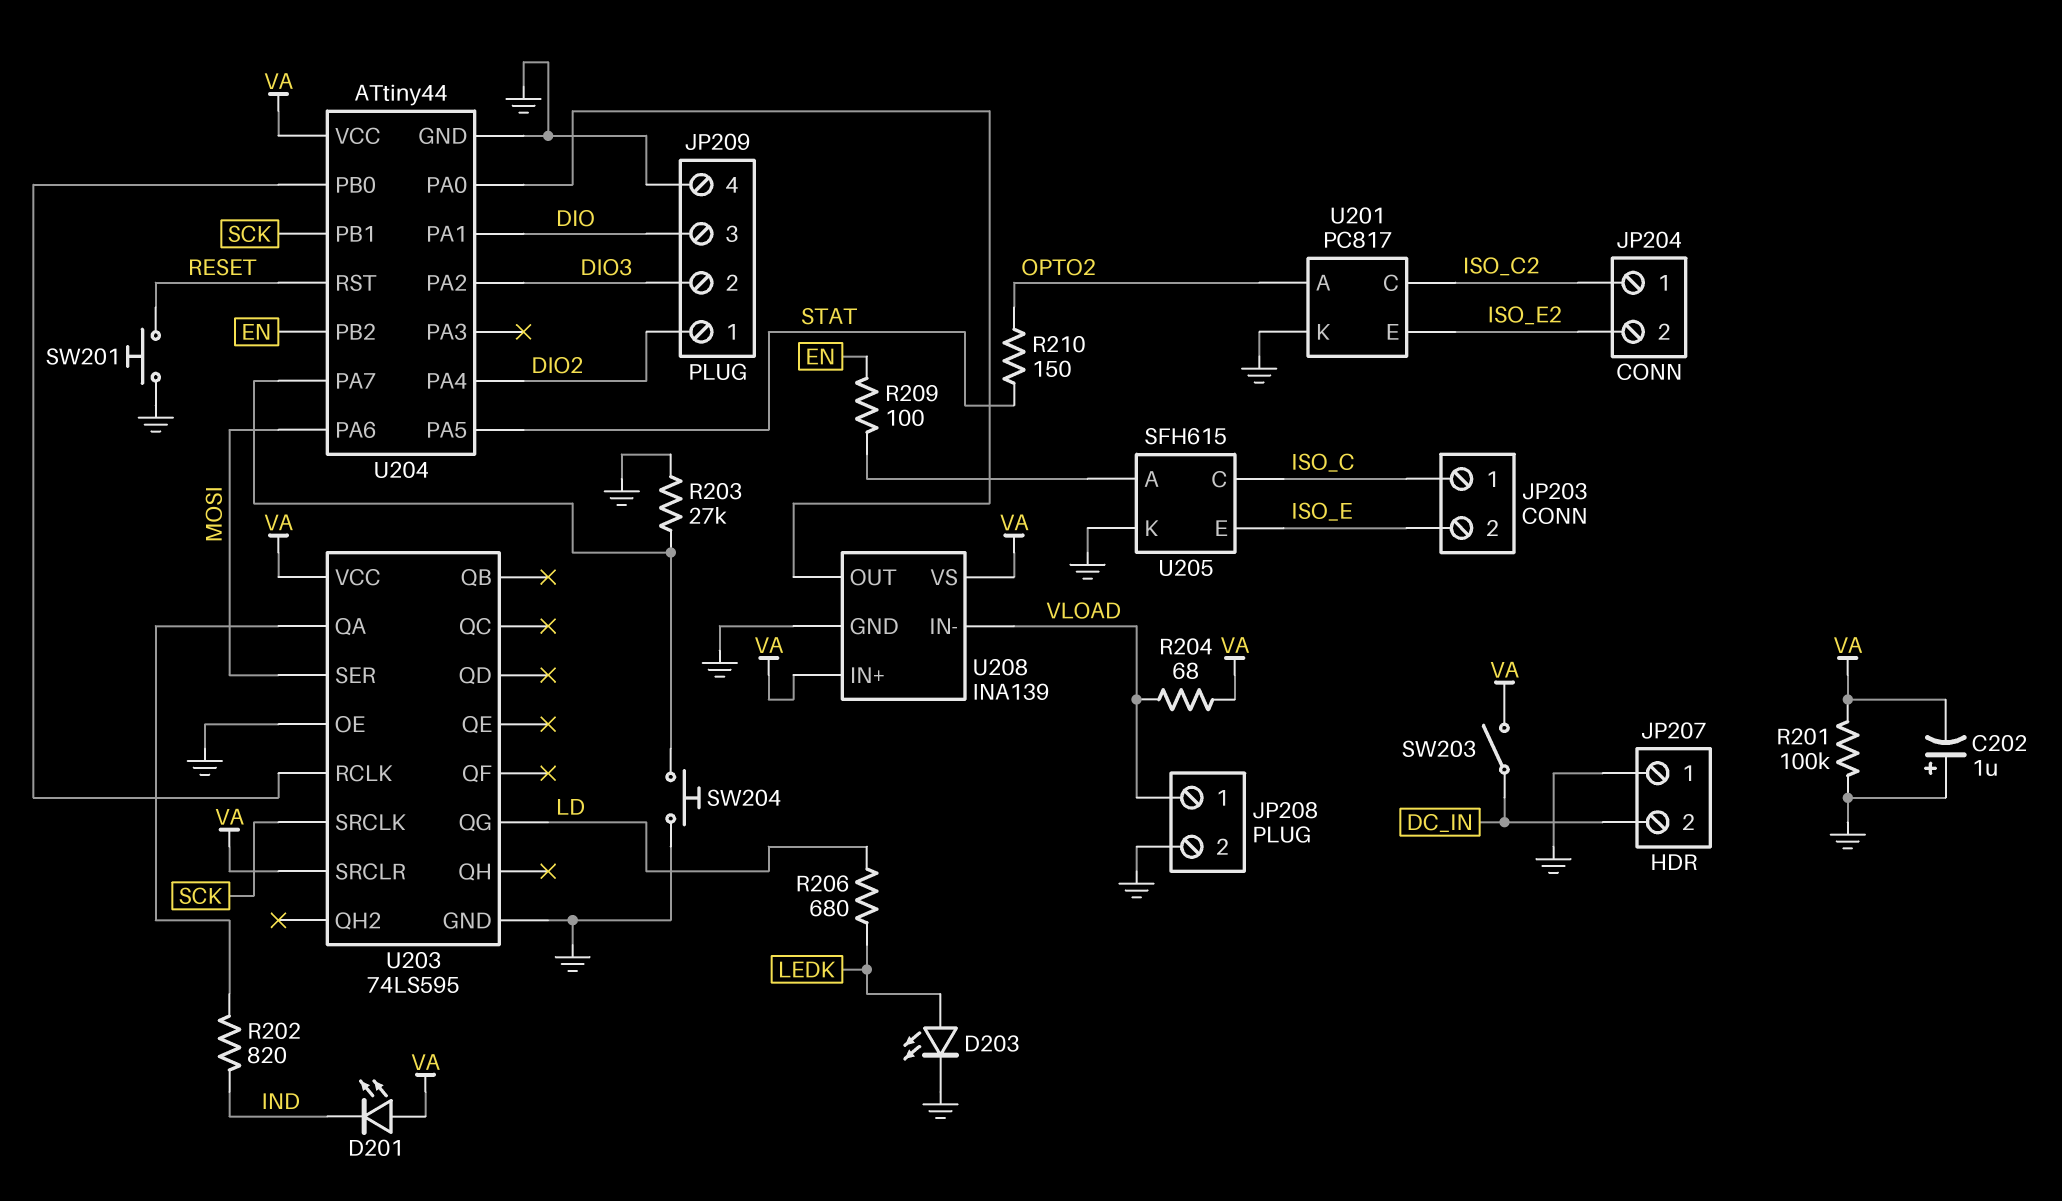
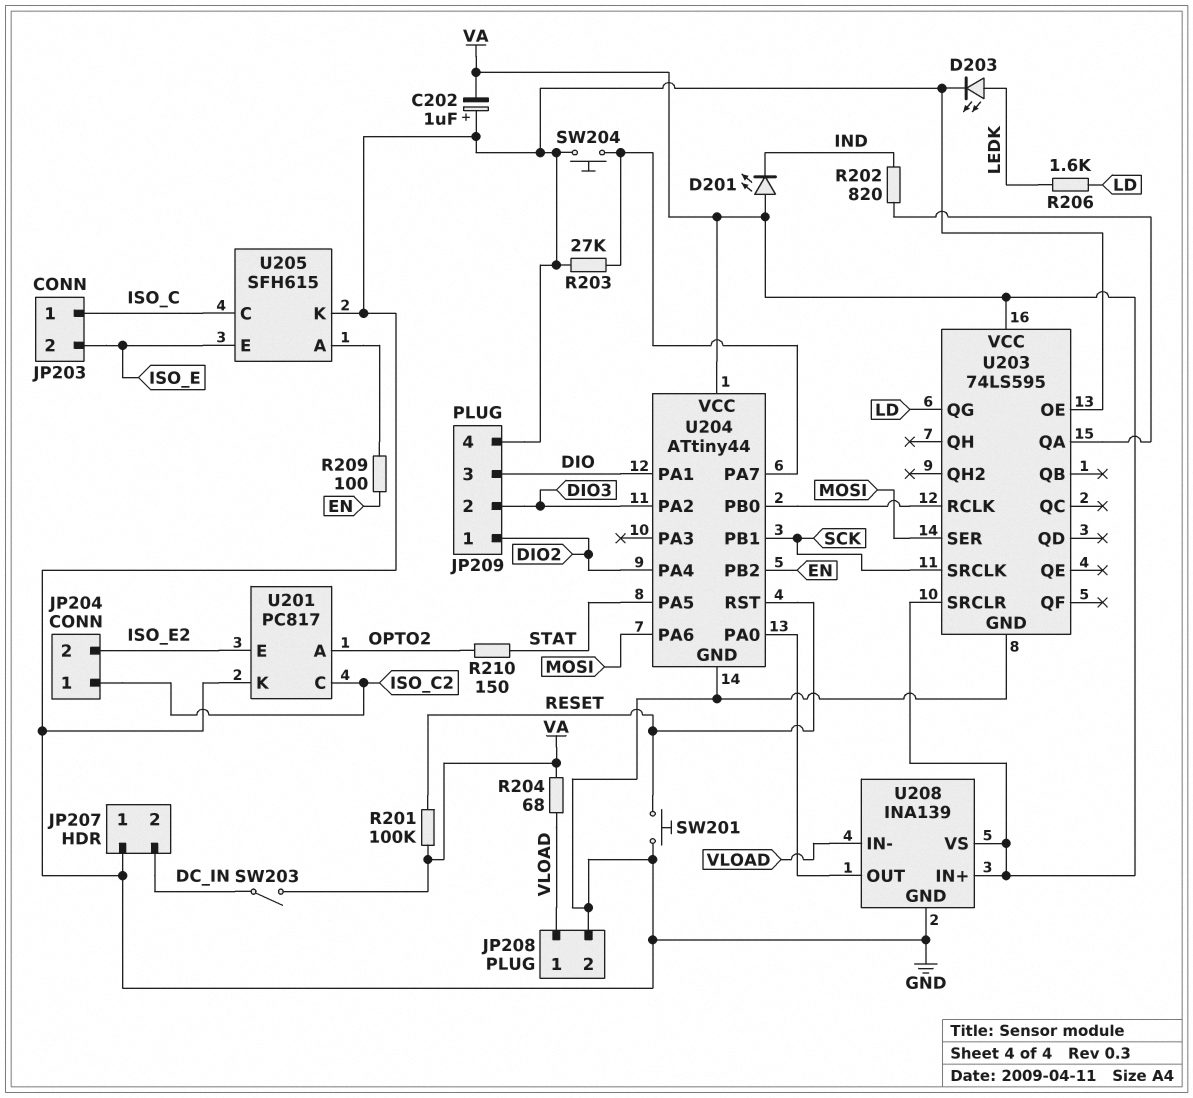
R201: 100k (GND, VA) -> 100k (RESET, VA)
R206: 680 (LD, LEDK) -> 1.6k (LD, LEDK)

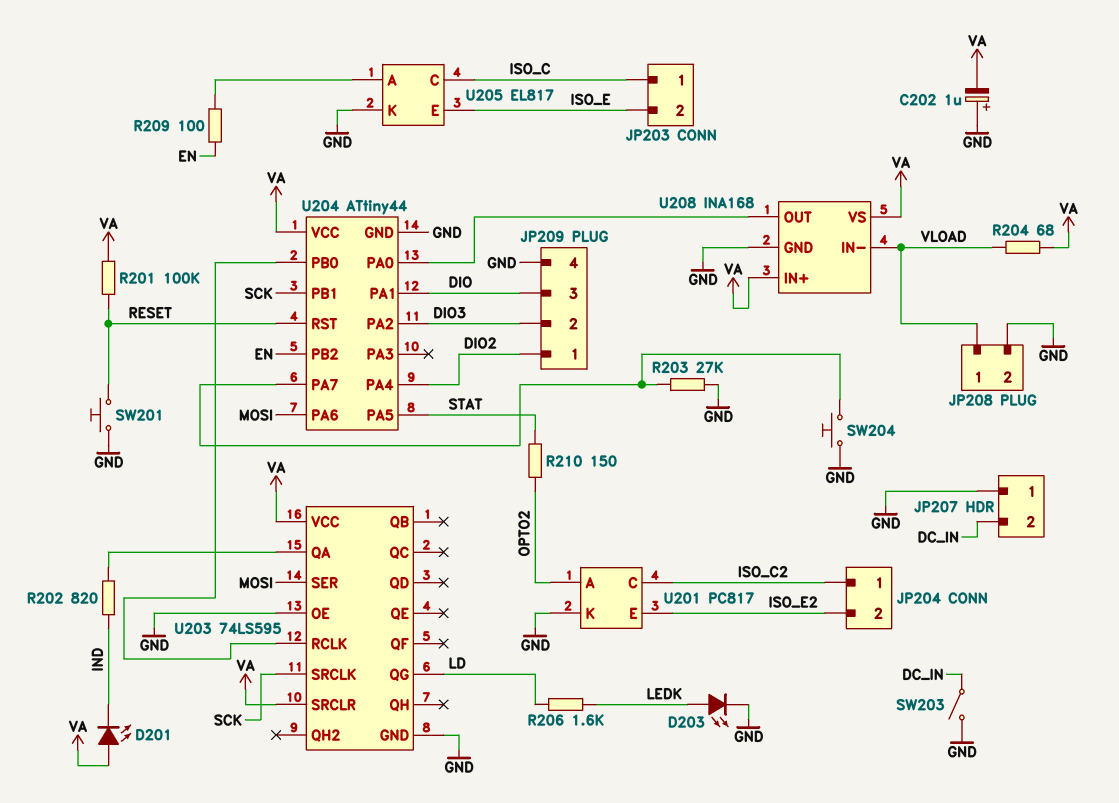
SW203: switch (DC_IN, VA) -> switch (DC_IN, GND)
U205: SFH615 -> EL817
U208: INA139 -> INA168

